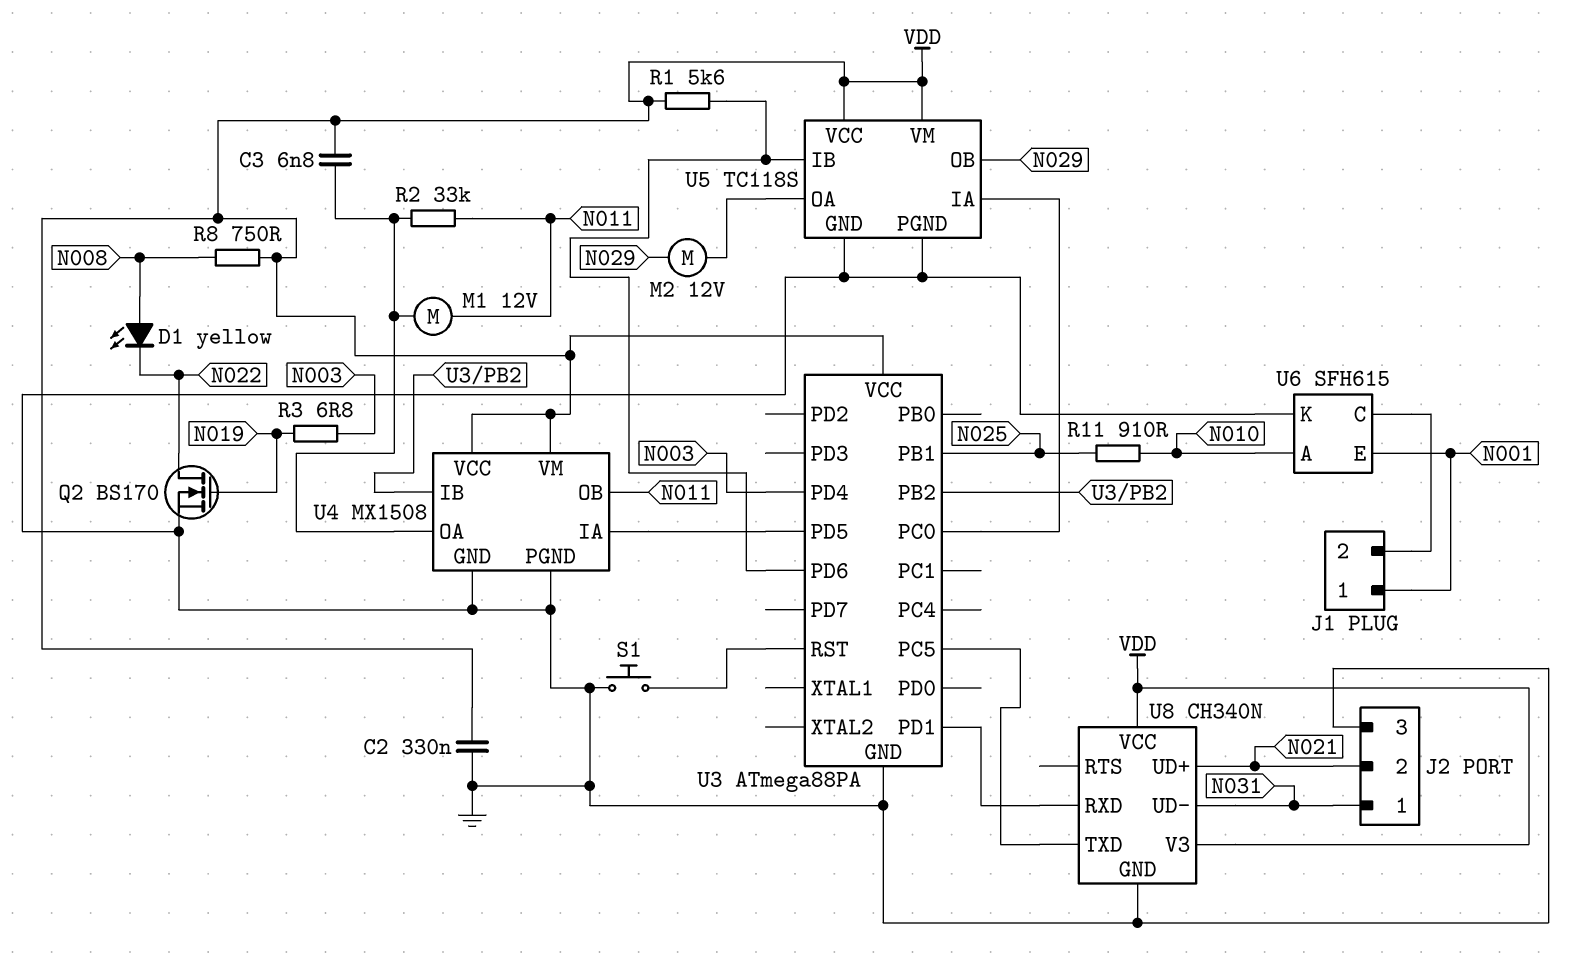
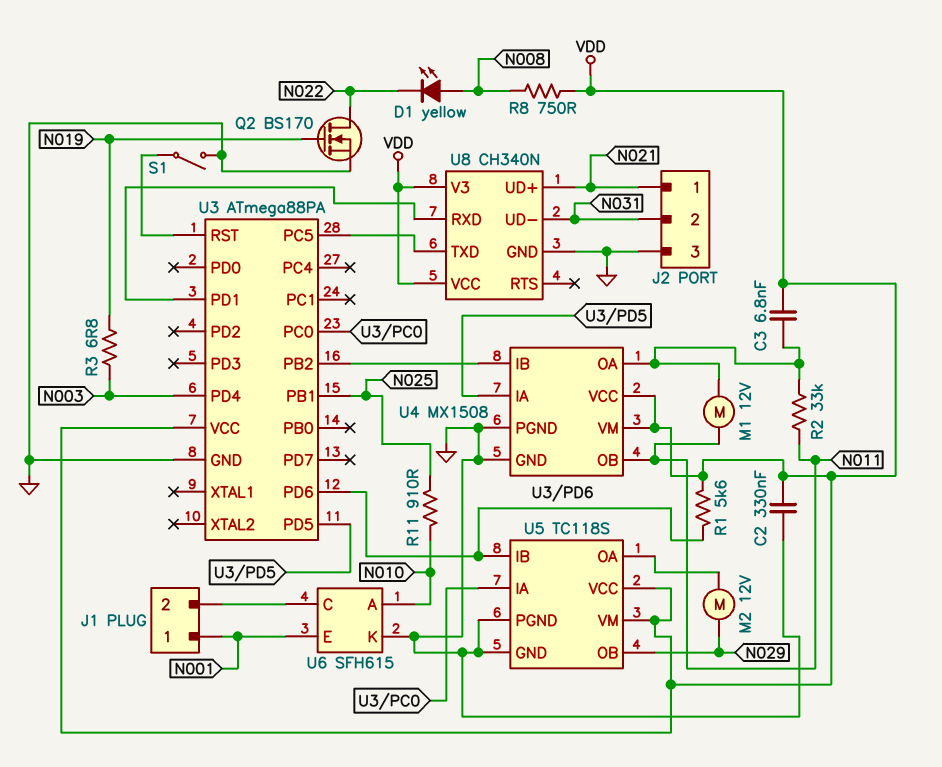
J2 pin 1: N031 -> N021
J2 pin 2: N021 -> N031
S1: button (GND, U3/RST) -> switch (GND, U3/RST)

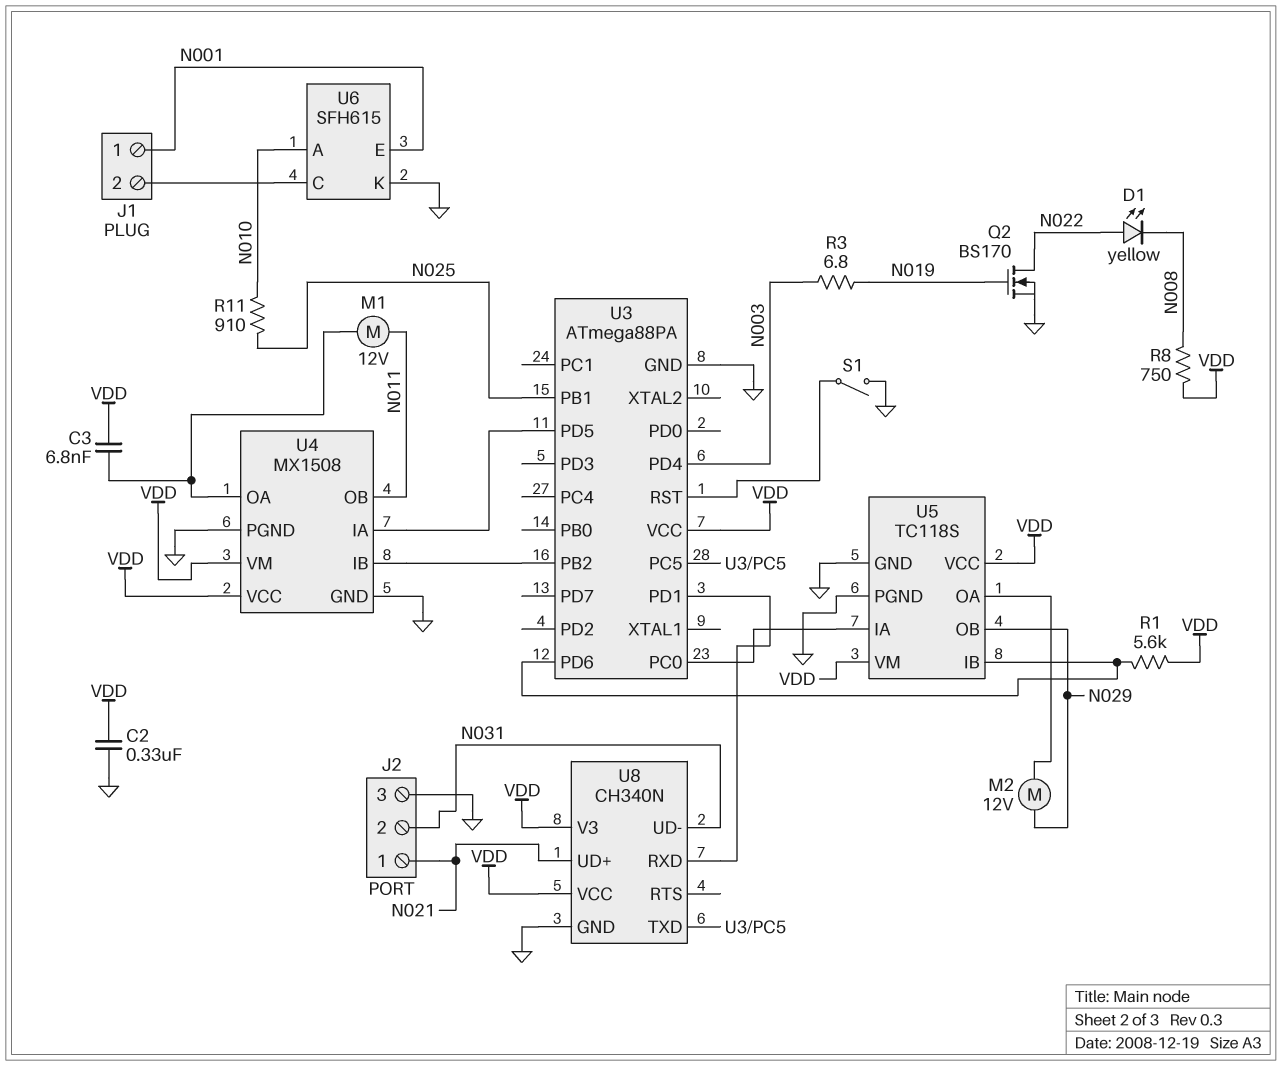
D1: LED yellow (A N008, K N022) -> LED yellow (A N022, K N008)
R2: 33k (N011, U4/OA) -> none

